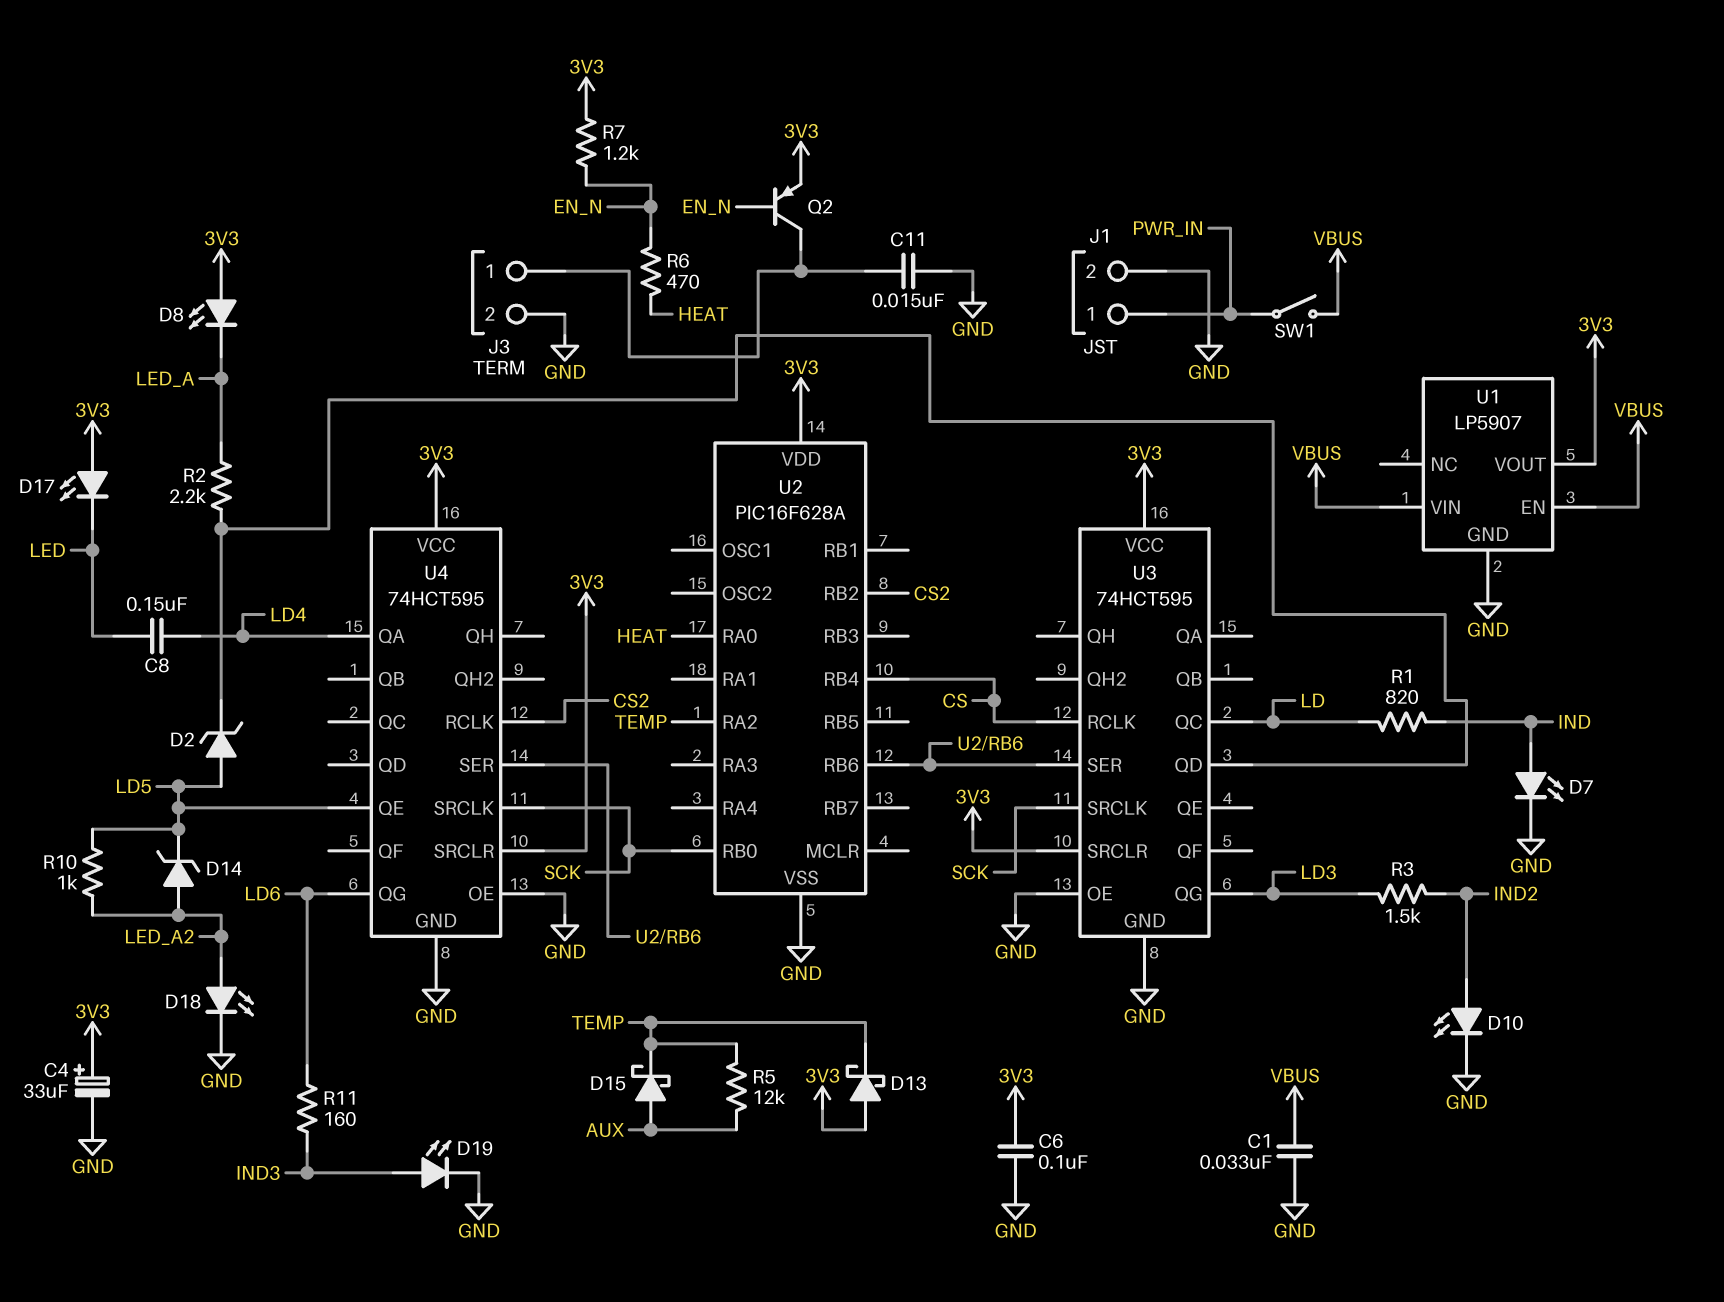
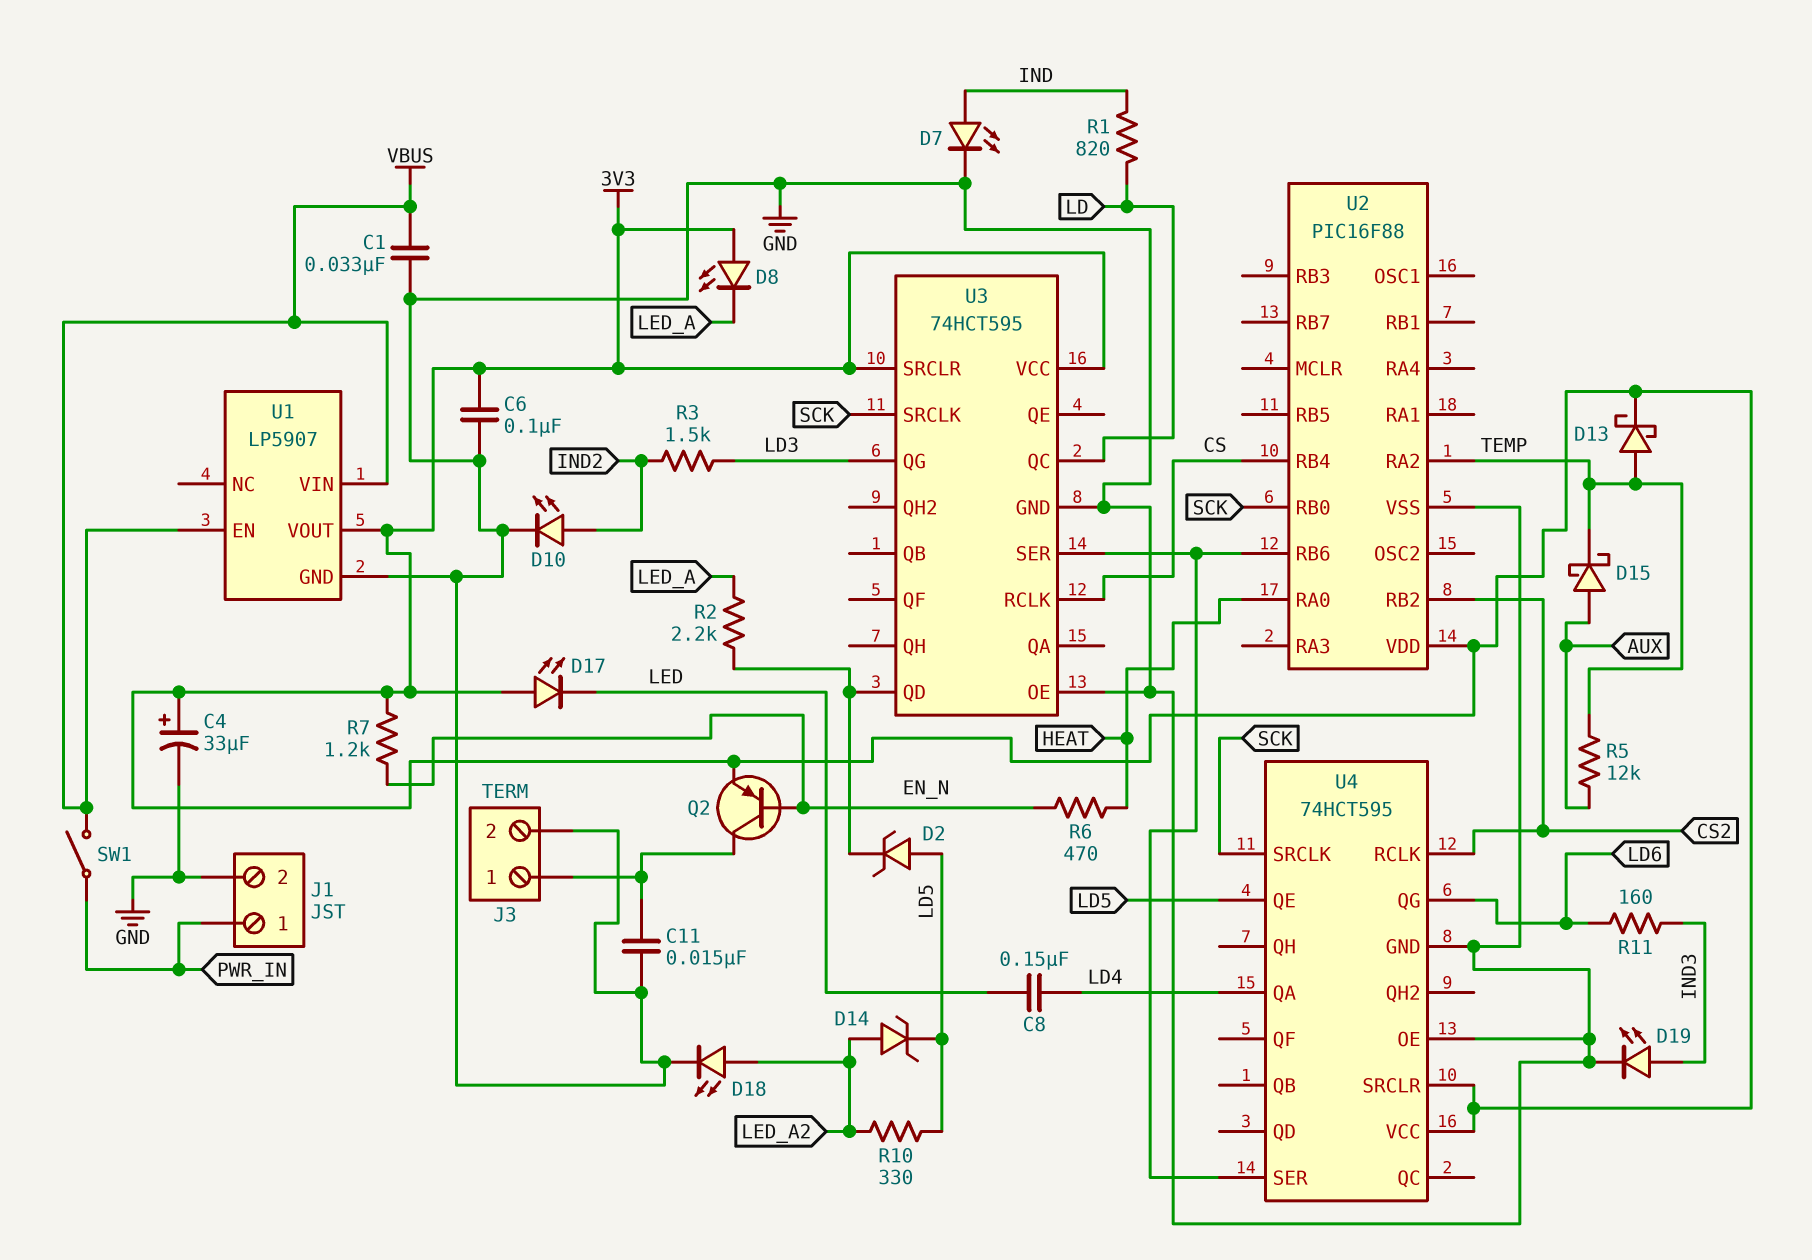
D13: schottky (A 3V3, K TEMP) -> schottky (A TEMP, K 3V3)
R10: 1k (LD5, LED_A2) -> 330 (LD5, LED_A2)
U2: PIC16F628A -> PIC16F88

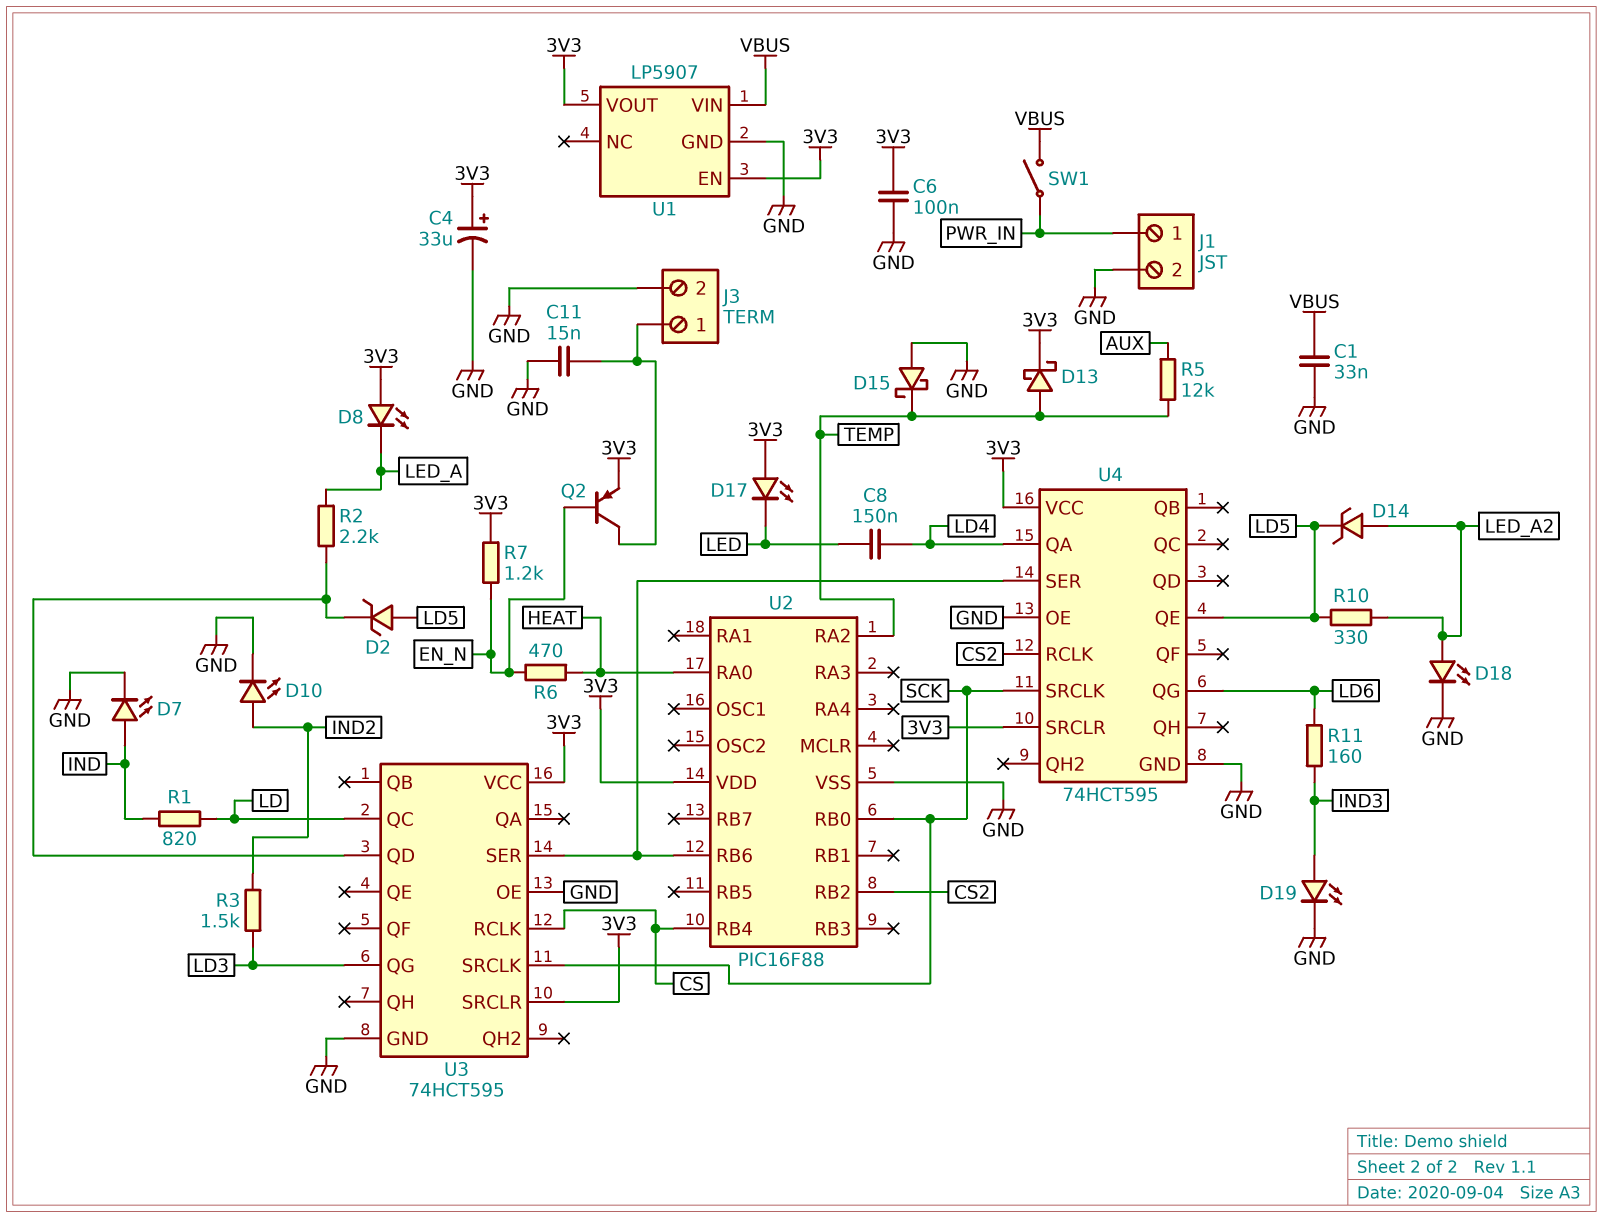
D15: schottky (A AUX, K TEMP) -> schottky (A GND, K TEMP)
U1 pin EN: VBUS -> 3V3

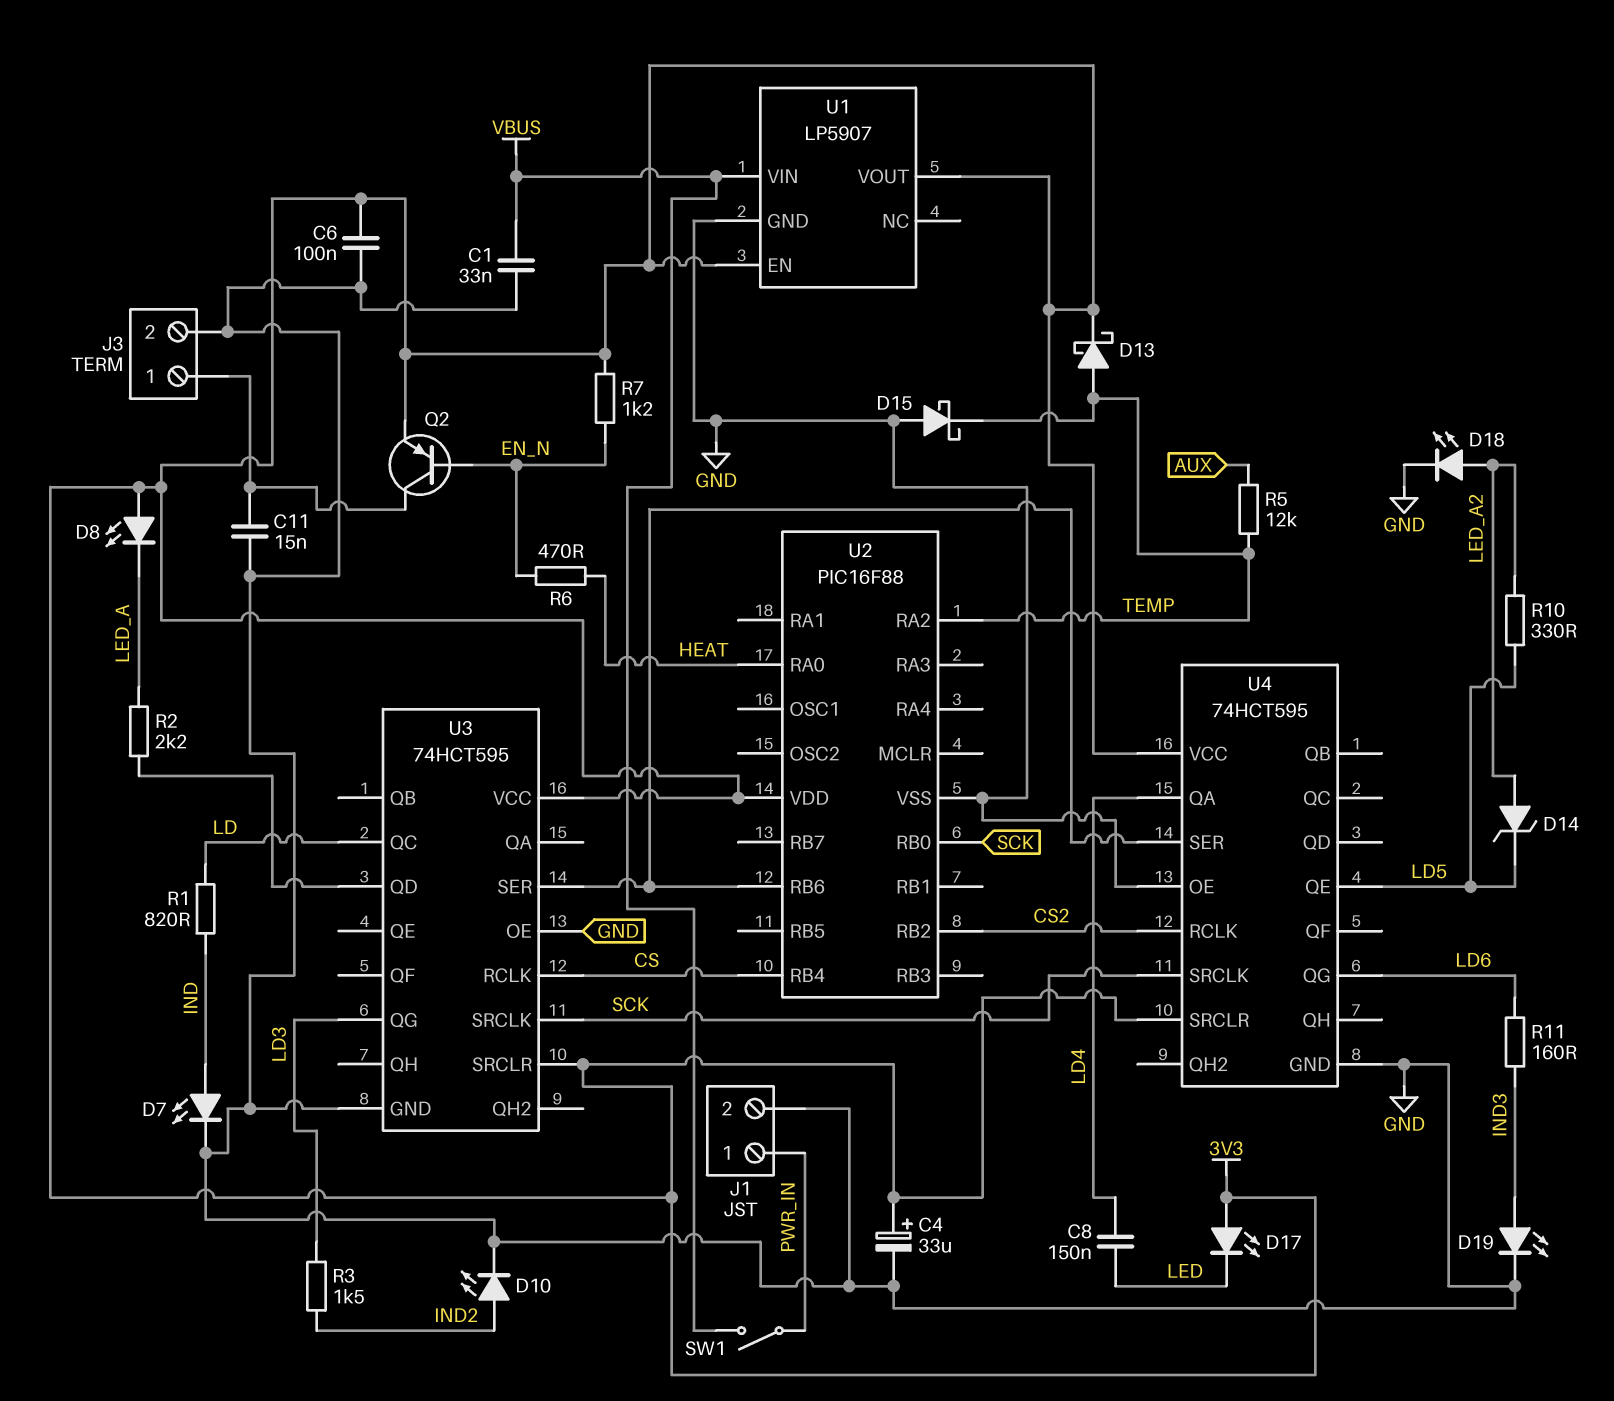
D2: zener (A LD5, K U3/QD) -> none

